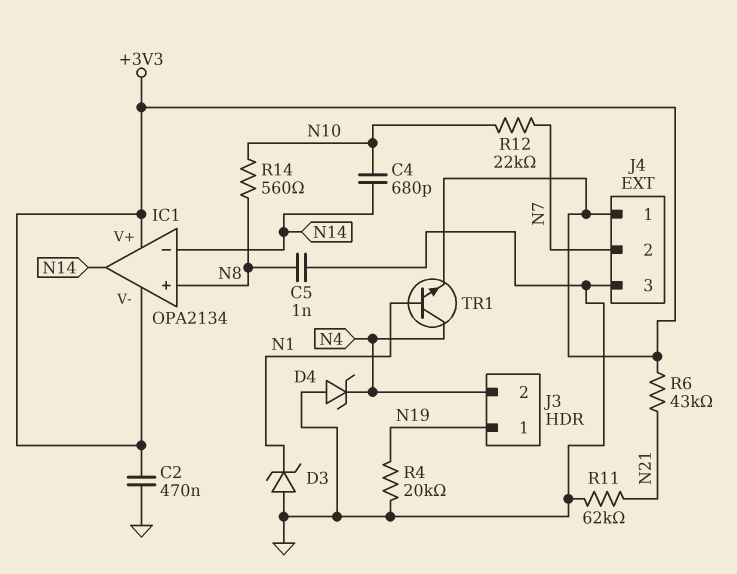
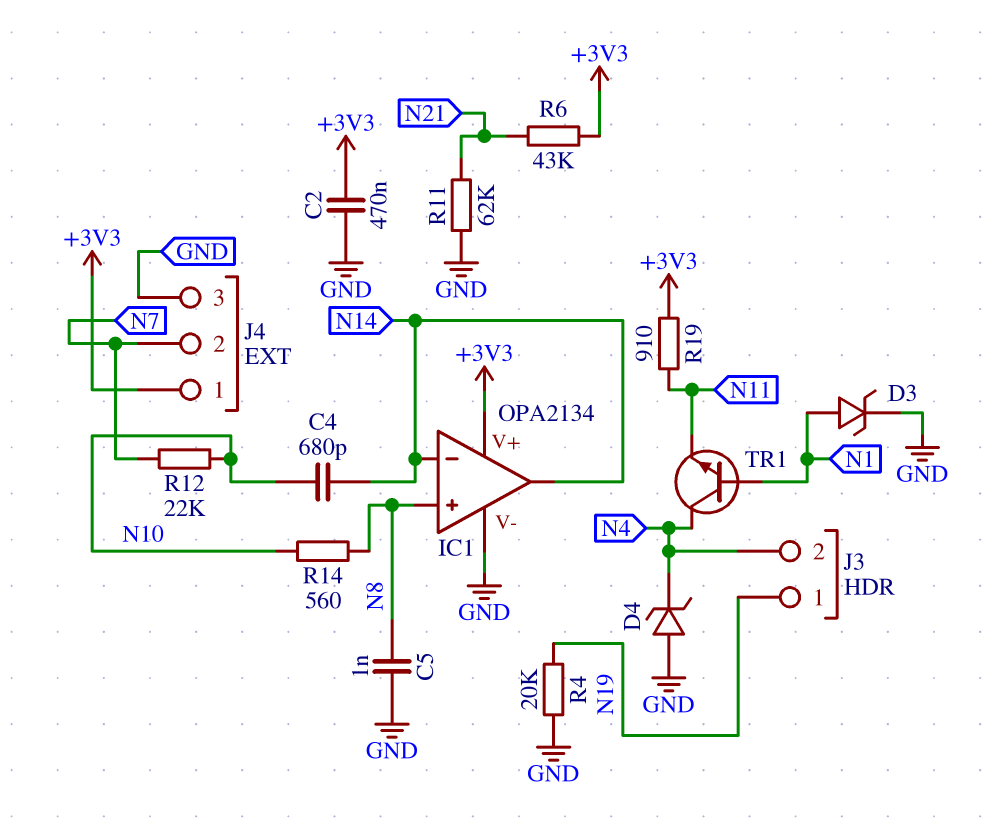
D3: zener (A GND, K N1) -> zener (A N1, K GND)
IC1 pin V-: +3V3 -> GND
R19: none -> 910 (+3V3, N11)
TR1: NPN (B N1, C N4, E +3V3) -> NPN (B N1, C N4, E N11)

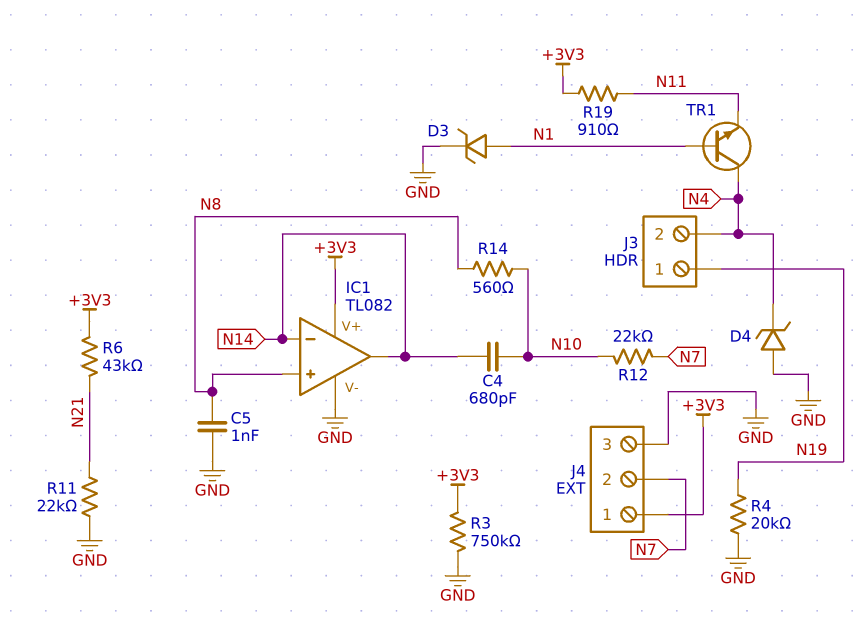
C2: 470nF (+3V3, GND) -> none
IC1: OPA2134 -> TL082
R3: none -> 750k (+3V3, GND)
R11: 62k (GND, N21) -> 22k (GND, N21)

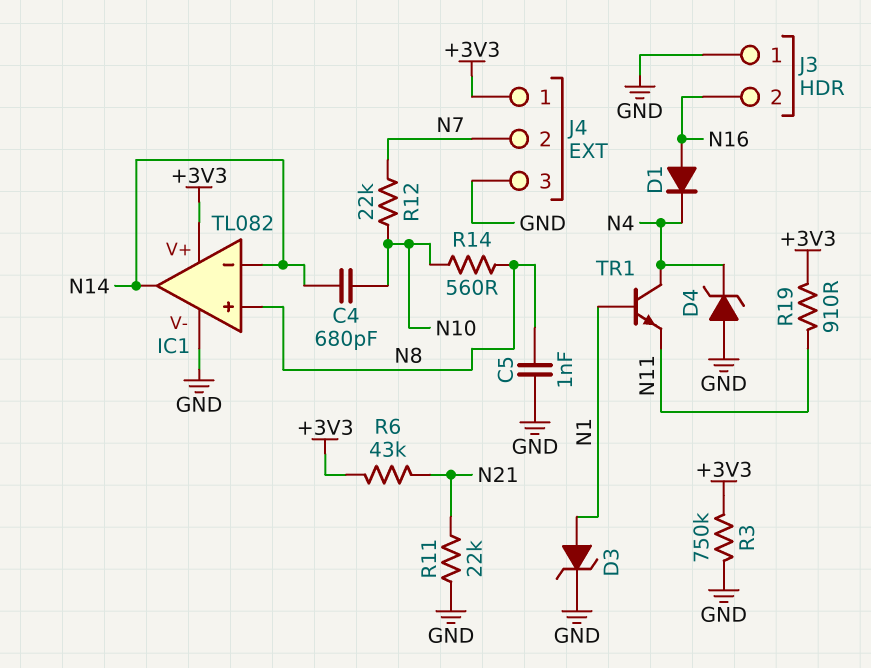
D1: none -> diode (A N16, K N4)
J3 pin 1: N19 -> GND
J3 pin 2: N4 -> N16
R4: 20k (GND, N19) -> none

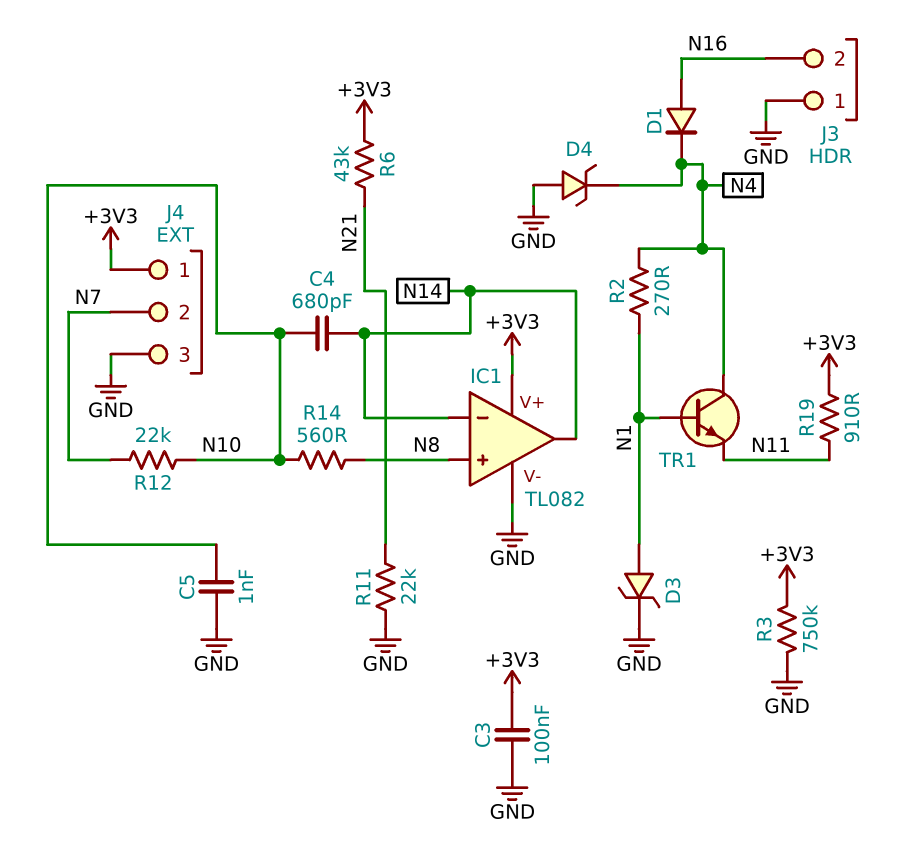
C3: none -> 100nF (+3V3, GND)
C5: 1nF (GND, N8) -> 1nF (GND, N10)
R2: none -> 270 (N1, N4)

